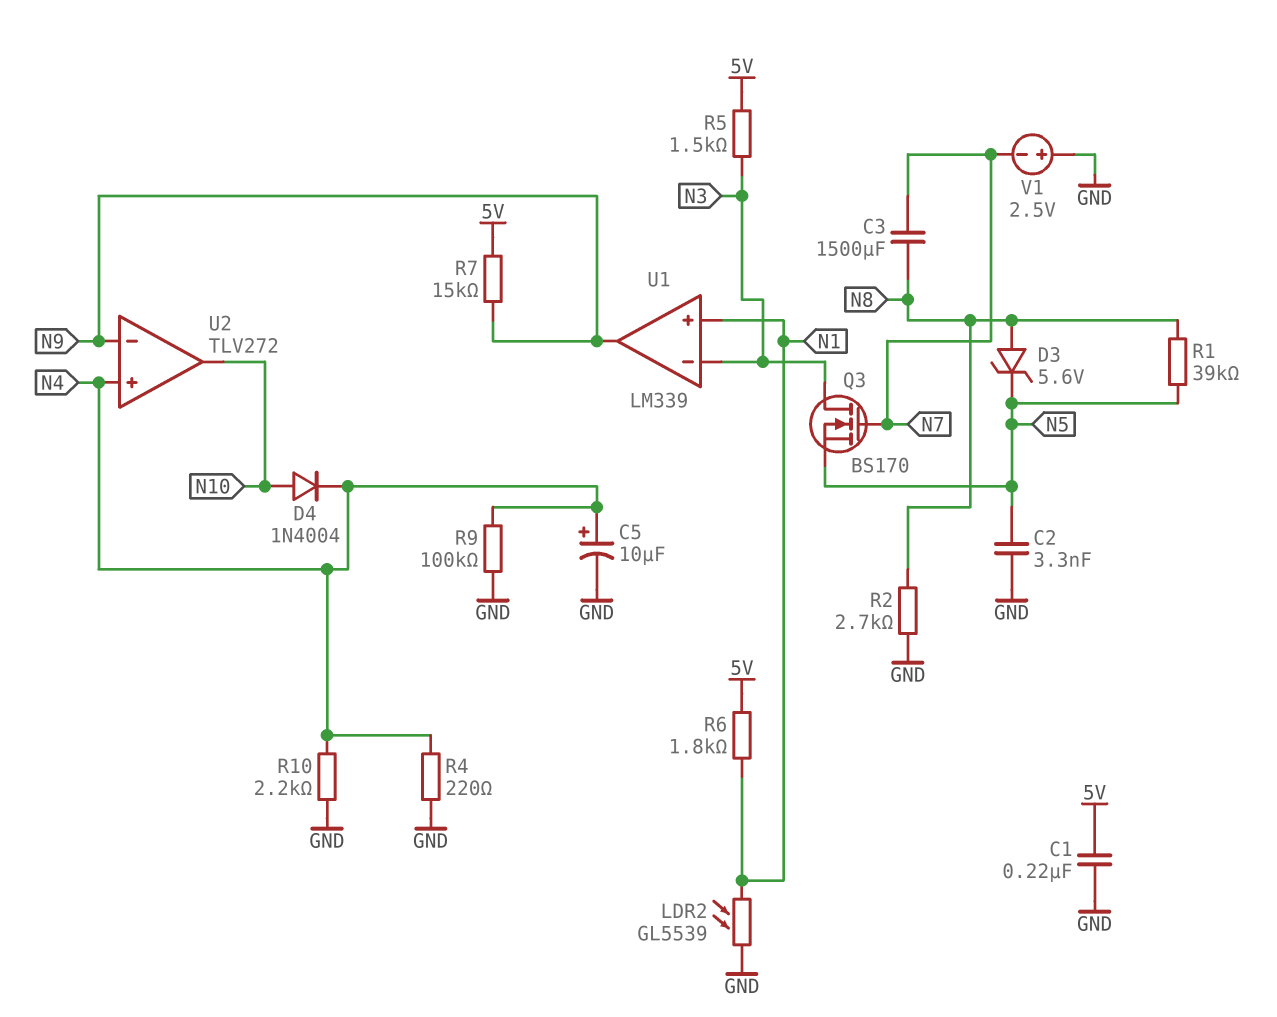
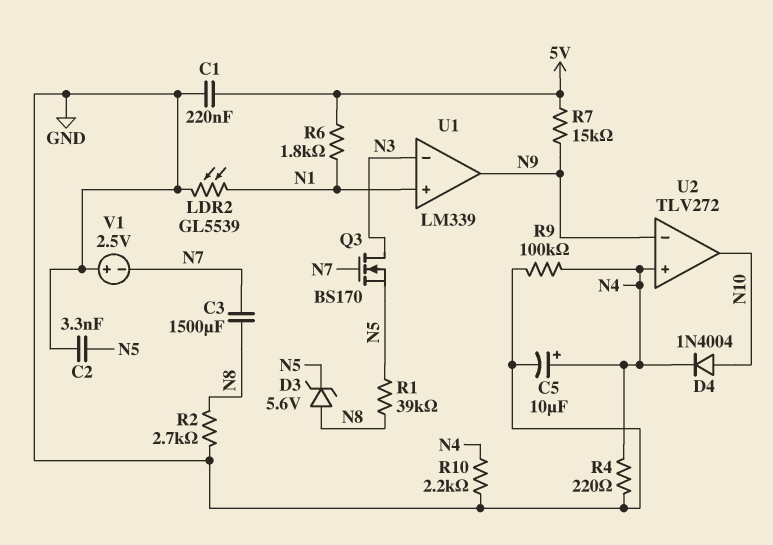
R5: 1.5k (5V, N3) -> none

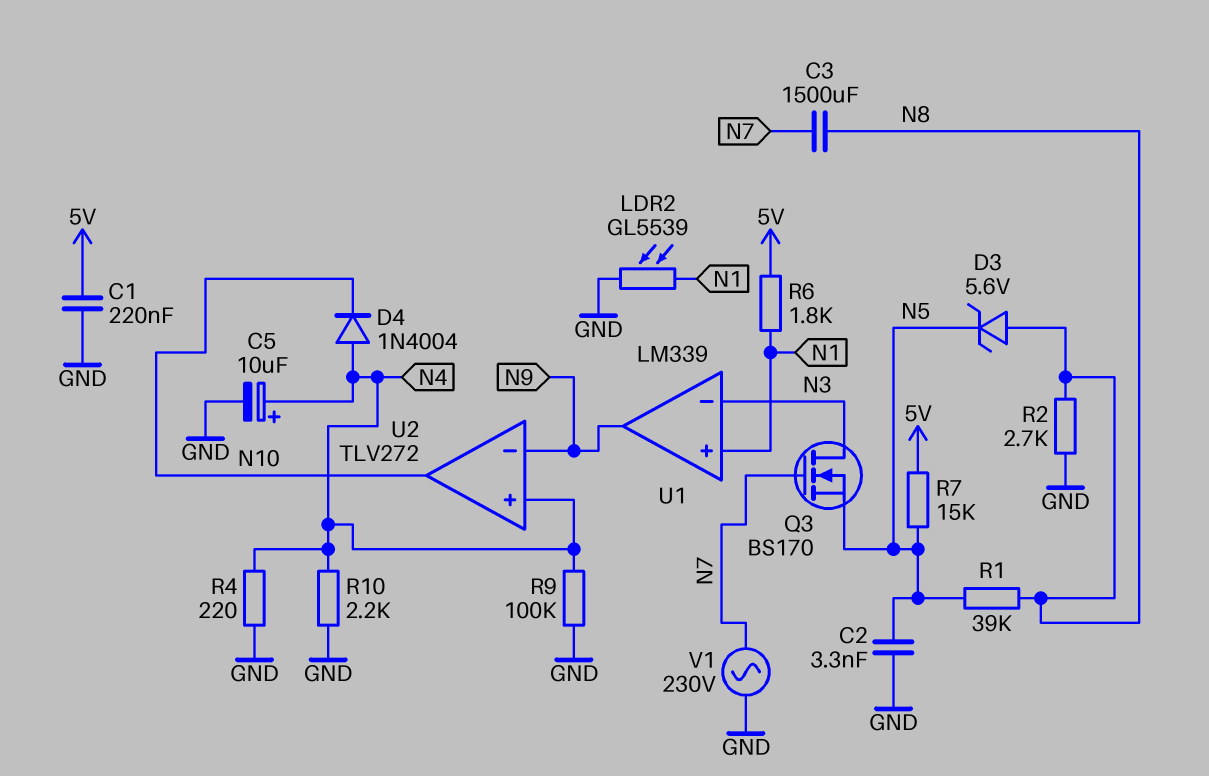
D4: diode 1N4004 (A N10, K N4) -> diode 1N4004 (A N4, K N10)
R7: 15k (5V, N9) -> 15k (5V, N5)
V1: 2.5V (plus GND, minus N7) -> AC 230V (GND, N7)

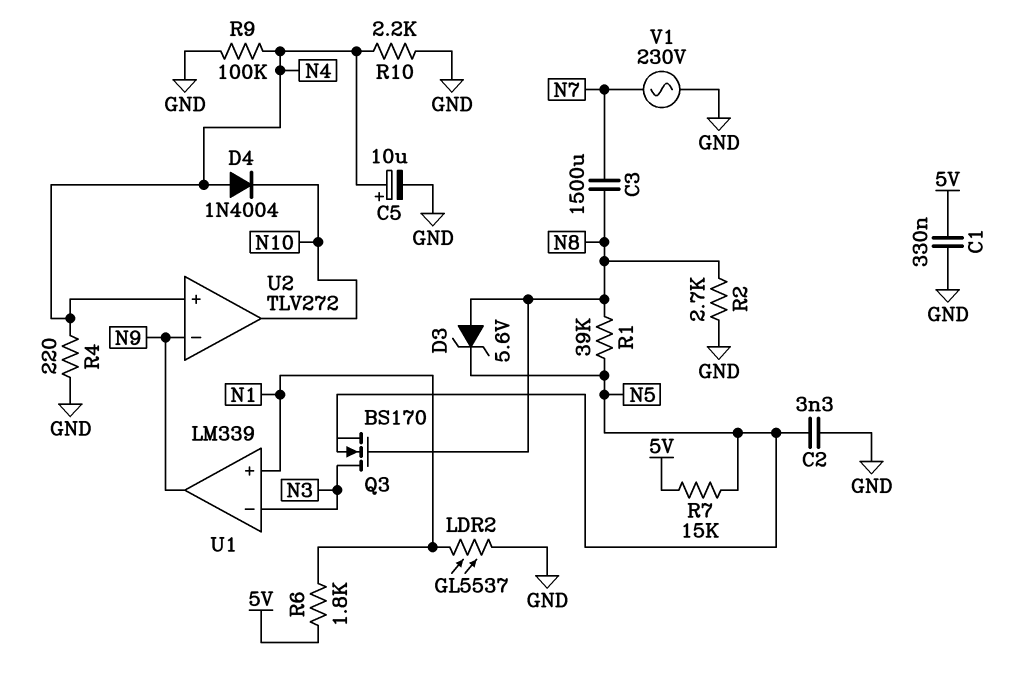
C1: 220nF (5V, GND) -> 330nF (5V, GND)
LDR2: GL5539 (GND, N1) -> GL5537 (GND, N1)
Q3: NMOS BS170 (G N7, D N3, S N5) -> NMOS BS170 (G N8, D N3, S N5)

